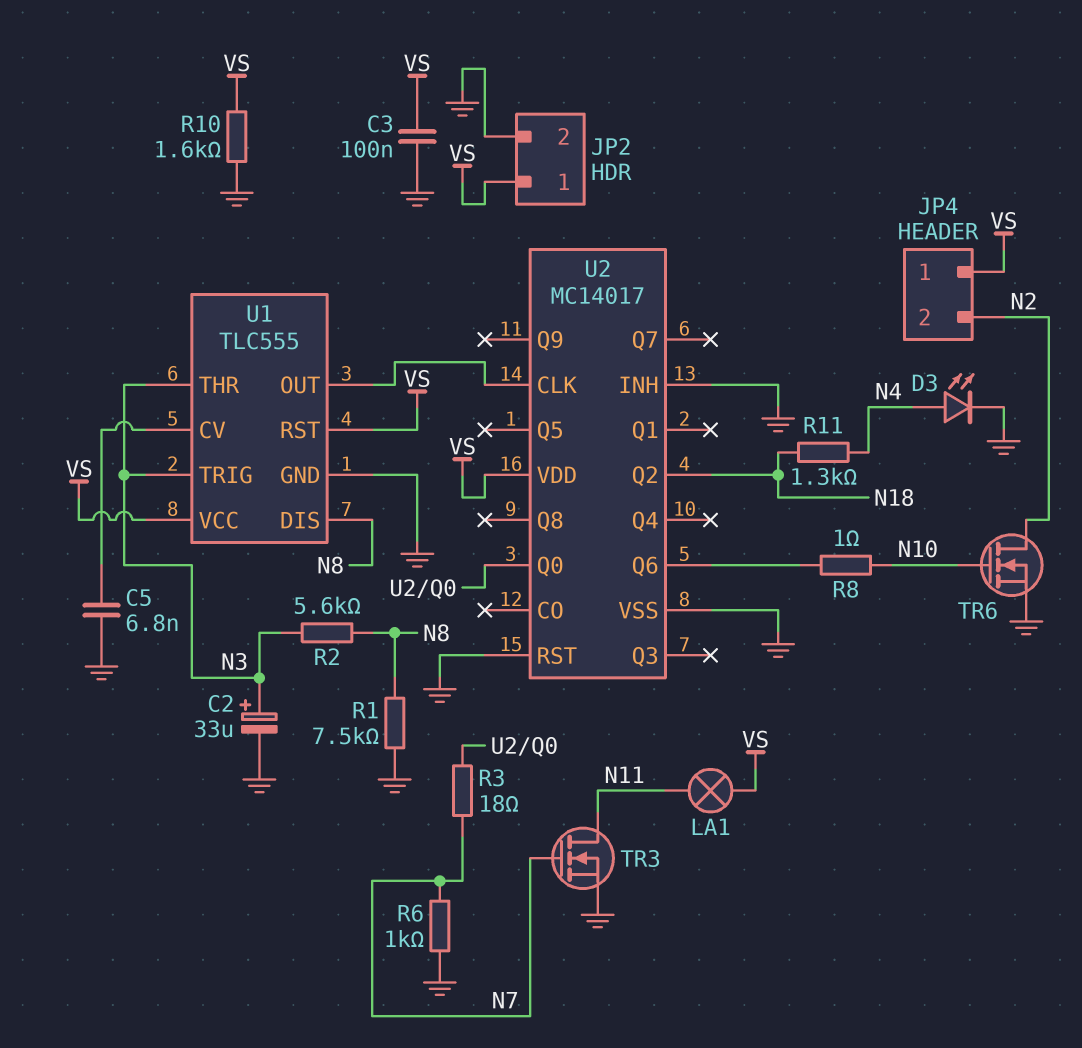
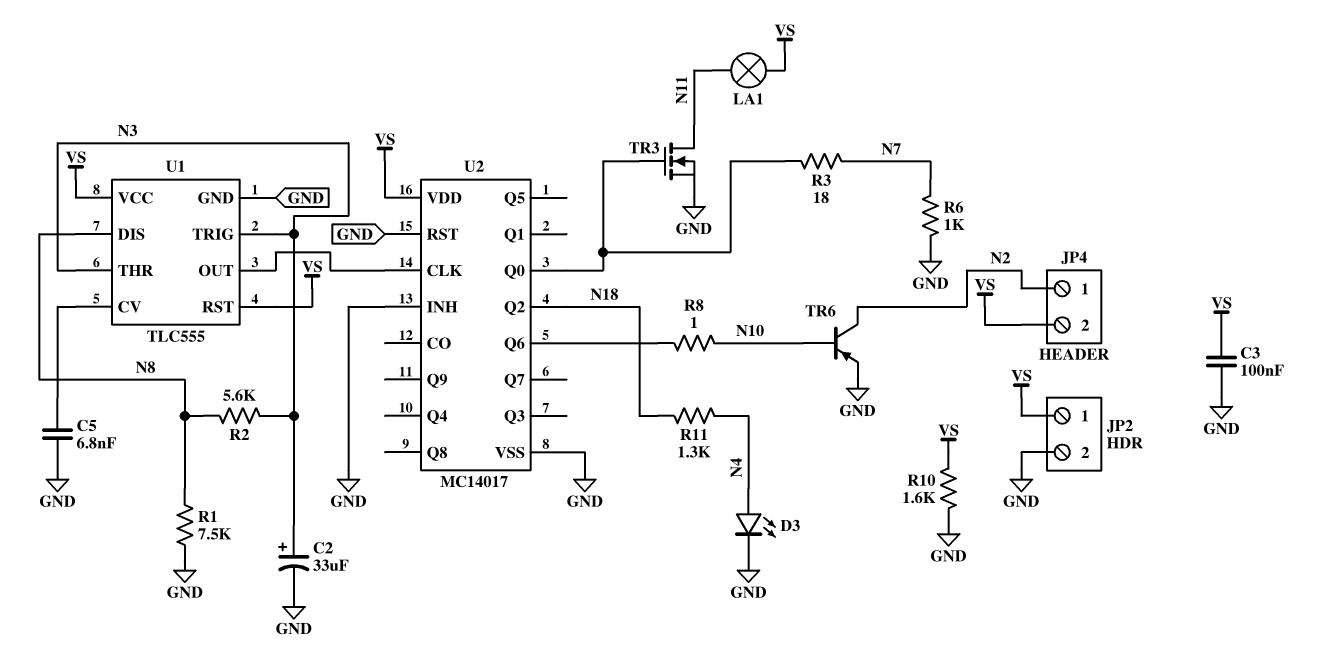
JP4 pin 1: VS -> N2
JP4 pin 2: N2 -> VS
TR3: NMOS (G N7, D N11, S GND) -> NMOS (G U2/Q0, D N11, S GND)
TR6: NMOS (G N10, D N2, S GND) -> PNP (B N10, C N2, E GND)

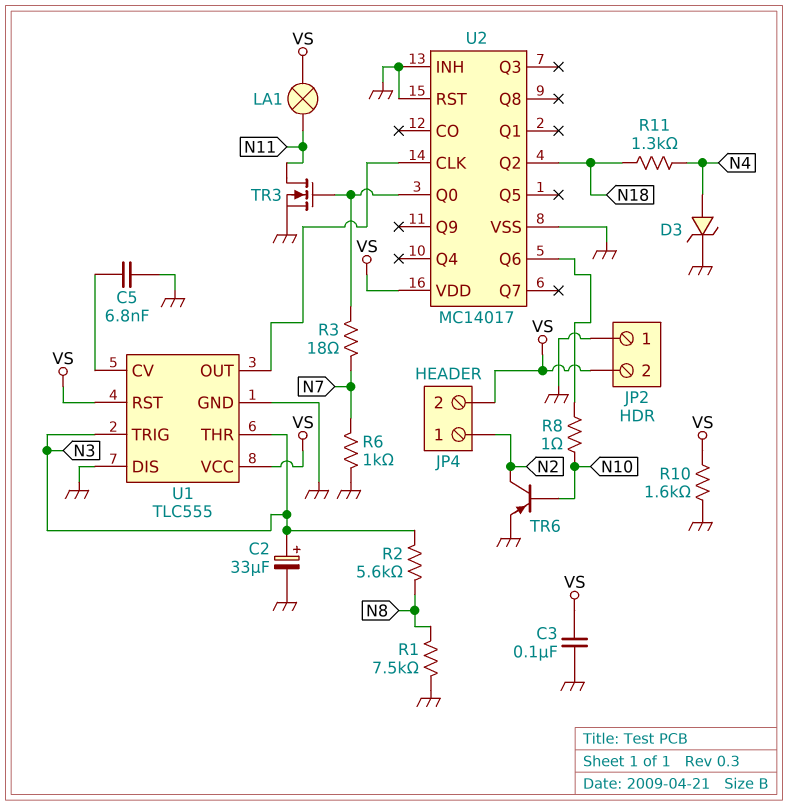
D3: LED (A N4, K GND) -> zener (A N4, K GND)
JP2 pin 1: VS -> GND
JP2 pin 2: GND -> VS
U1 pin DIS: N8 -> GND

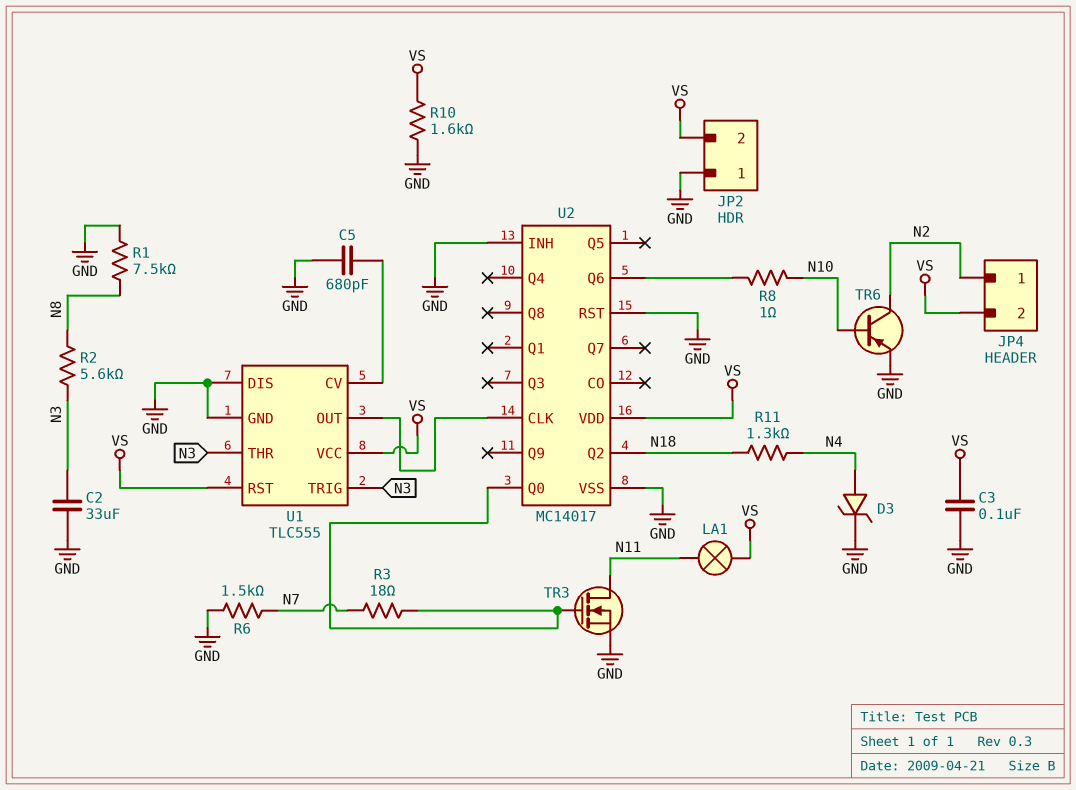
C2: 33uF (plus N3, minus GND) -> 33uF (GND, N3)
C5: 6.8nF (GND, U1/CV) -> 680pF (GND, U1/CV)
R6: 1k (GND, N7) -> 1.5k (GND, N7)

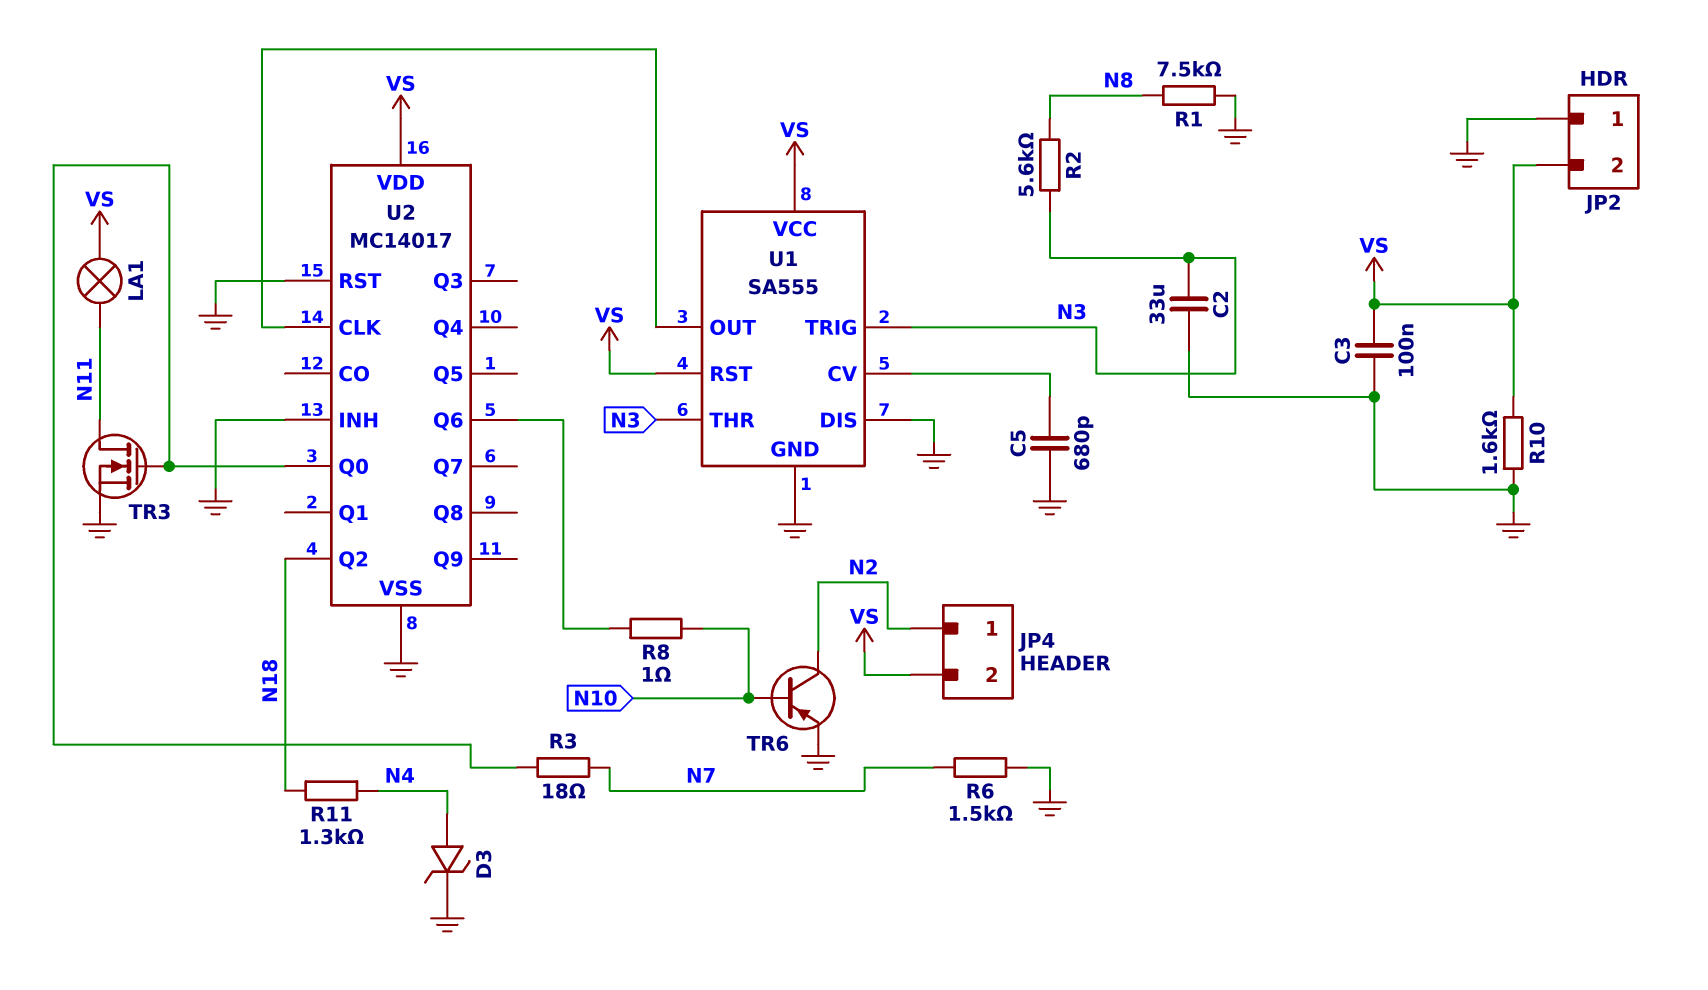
U1: TLC555 -> SA555

